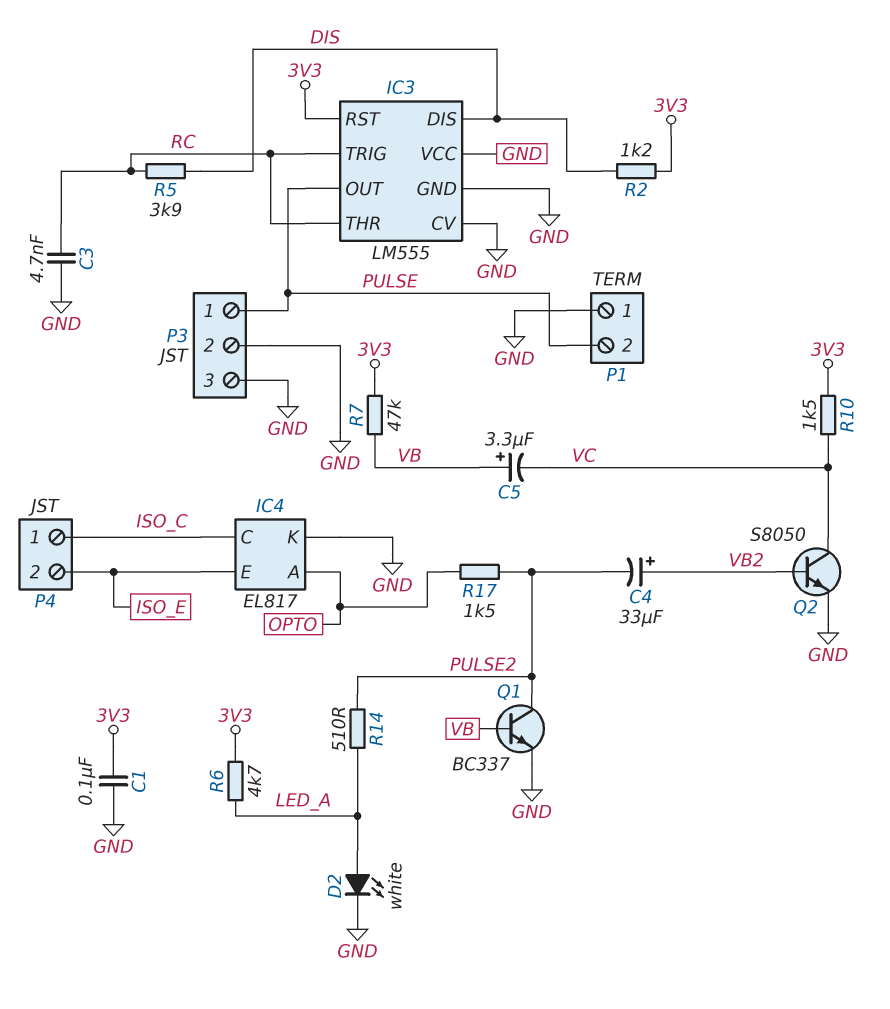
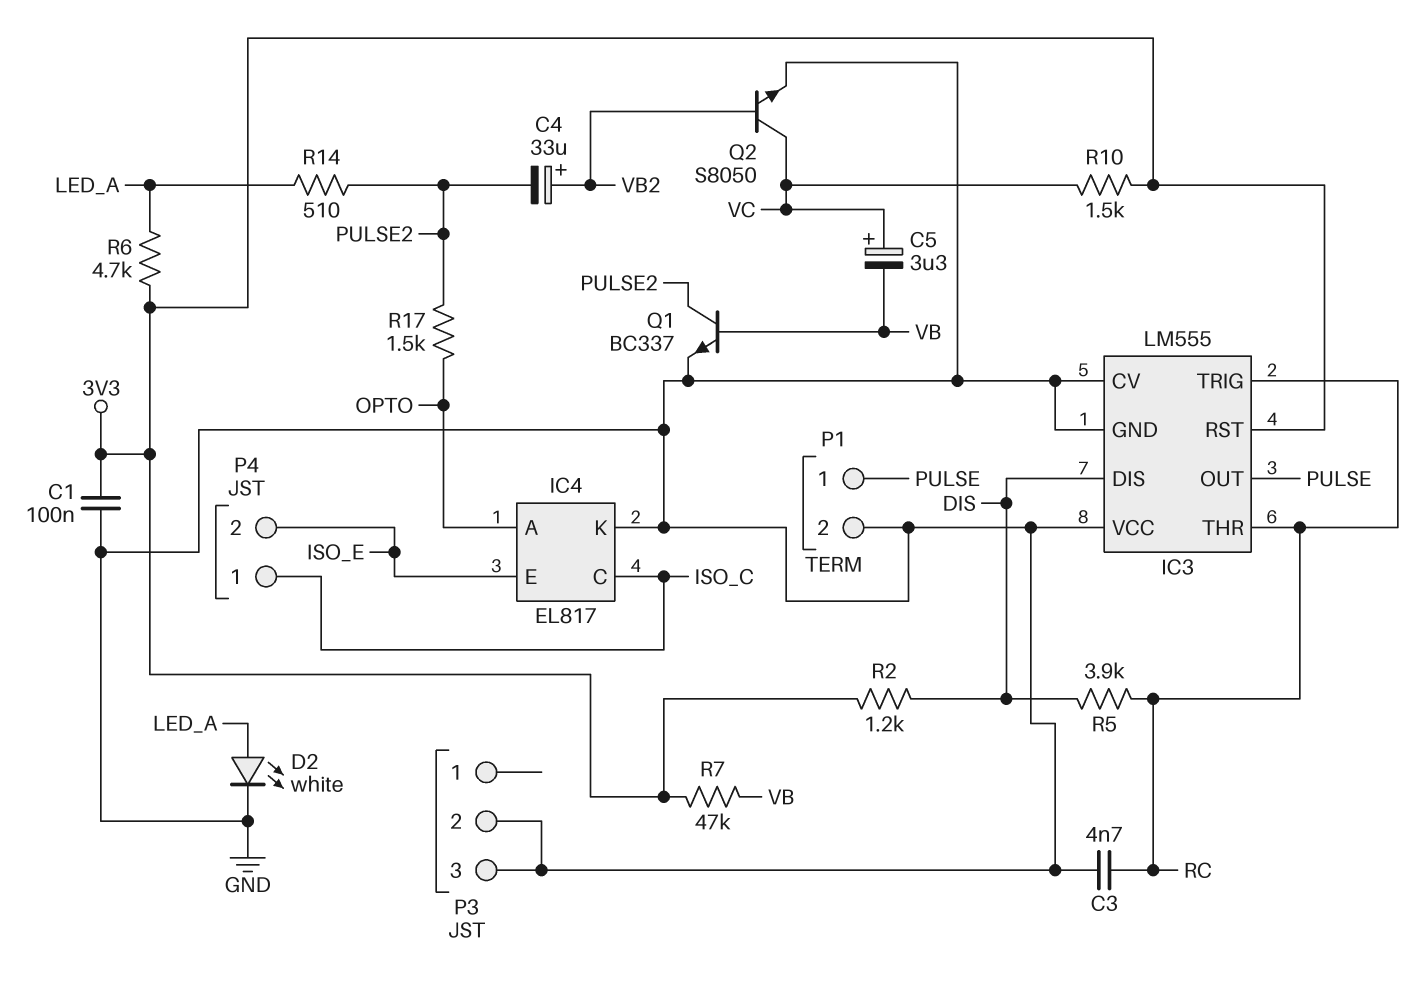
C5: 3.3uF (plus VB, minus VC) -> 3.3uF (plus VC, minus VB)
P1 pin 1: GND -> PULSE
P1 pin 2: PULSE -> GND
P3 pin 1: PULSE -> none

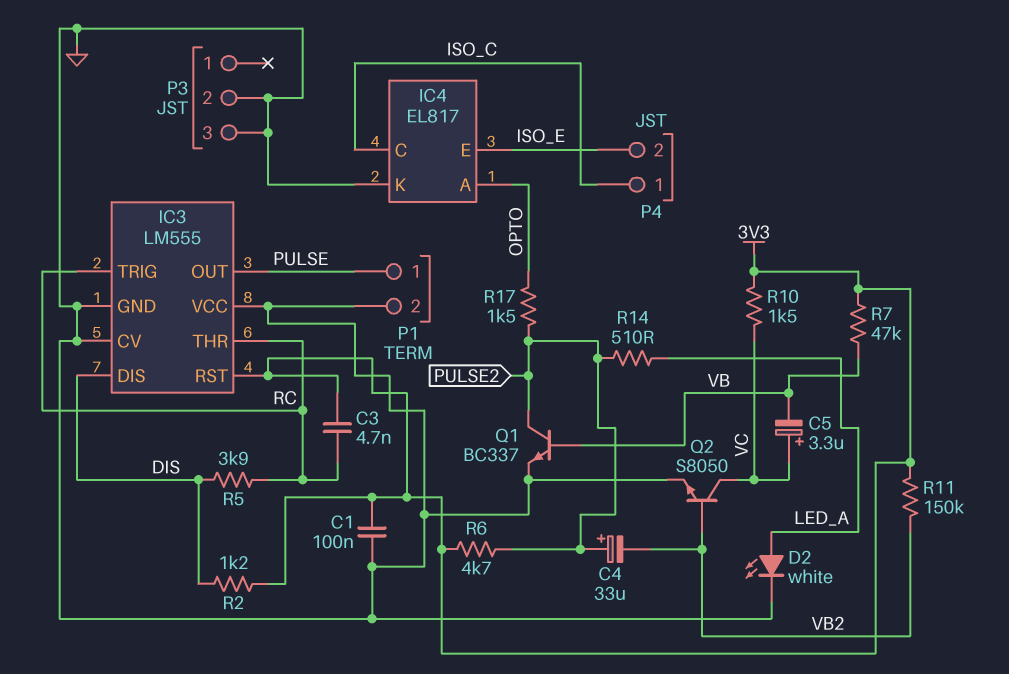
C3: 4.7nF (GND, RC) -> 4.7nF (3V3, RC)
C4: 33uF (plus VB2, minus PULSE2) -> 33uF (plus PULSE2, minus VB2)
R6: 4.7k (3V3, LED_A) -> 4.7k (3V3, PULSE2)
R11: none -> 150k (3V3, VB2)

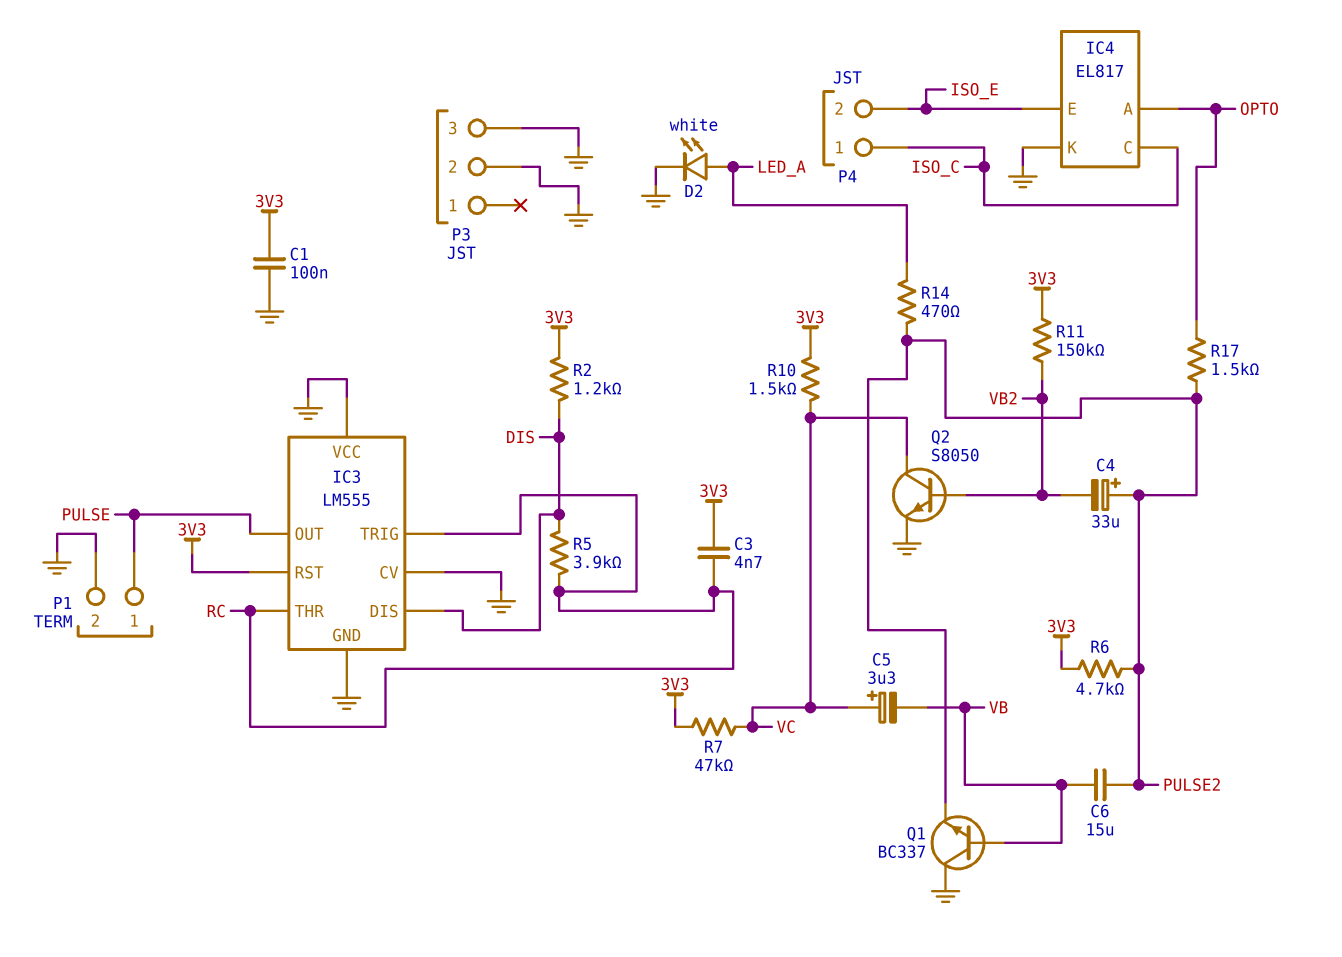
C6: none -> 15uF (PULSE2, VB)
Q1: NPN BC337 (B VB, C PULSE2, E GND) -> NPN BC337 (B VB, C GND, E PULSE2)
R7: 47k (3V3, VB) -> 47k (3V3, VC)
R14: 510 (LED_A, PULSE2) -> 470 (LED_A, PULSE2)

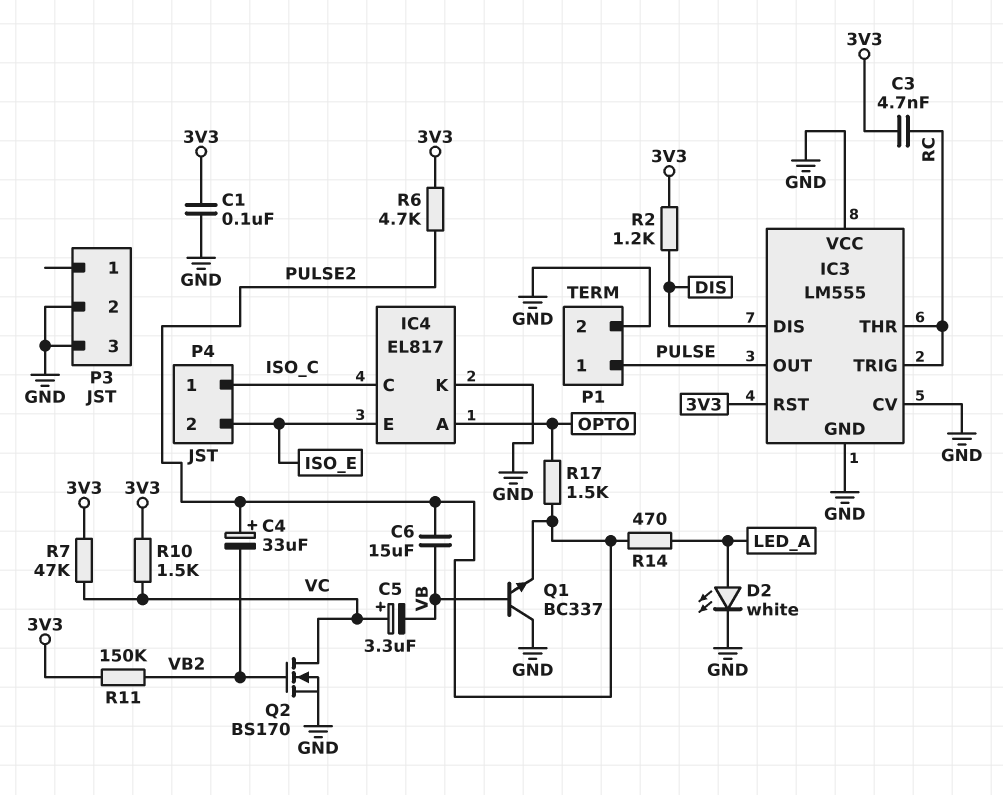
Q2: NPN S8050 (B VB2, C VC, E GND) -> NMOS BS170 (G VB2, D VC, S GND)
R5: 3.9k (DIS, RC) -> none

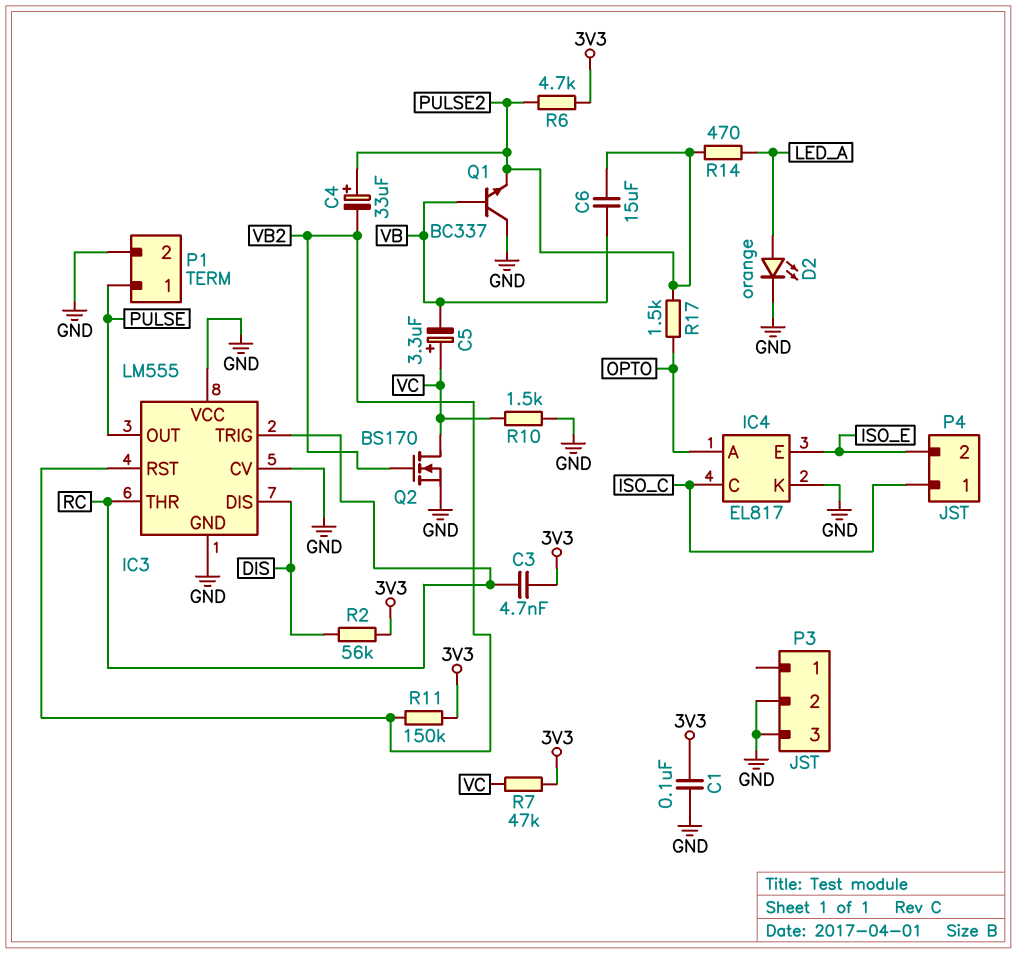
D2: LED white (A LED_A, K GND) -> LED orange (A LED_A, K GND)
IC3 pin RST: 3V3 -> VB2
R2: 1.2k (3V3, DIS) -> 56k (3V3, DIS)
R10: 1.5k (3V3, VC) -> 1.5k (GND, VC)

